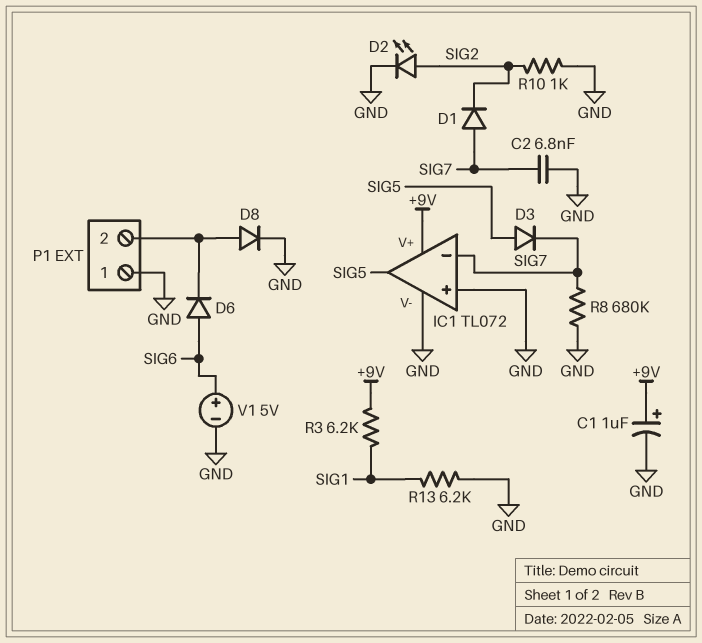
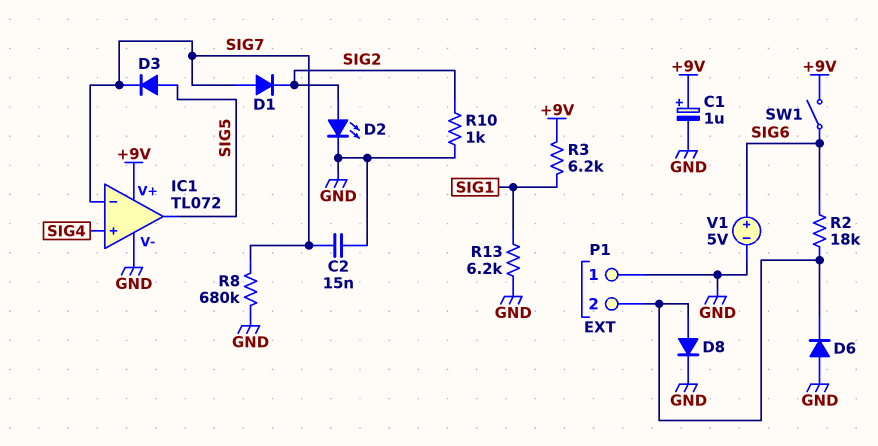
C2: 6.8nF (GND, SIG7) -> 15nF (GND, SIG7)
D6: diode (A SIG6, K P1/2) -> diode (A GND, K P1/2)
IC1 pin in+: GND -> SIG4
R2: none -> 18k (P1/2, SIG6)
SW1: none -> switch (+9V, SIG6)

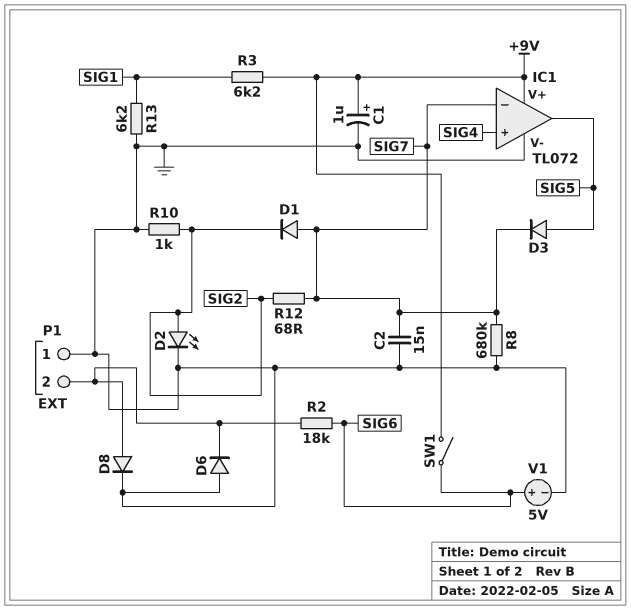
R12: none -> 68 (SIG2, SIG7)

